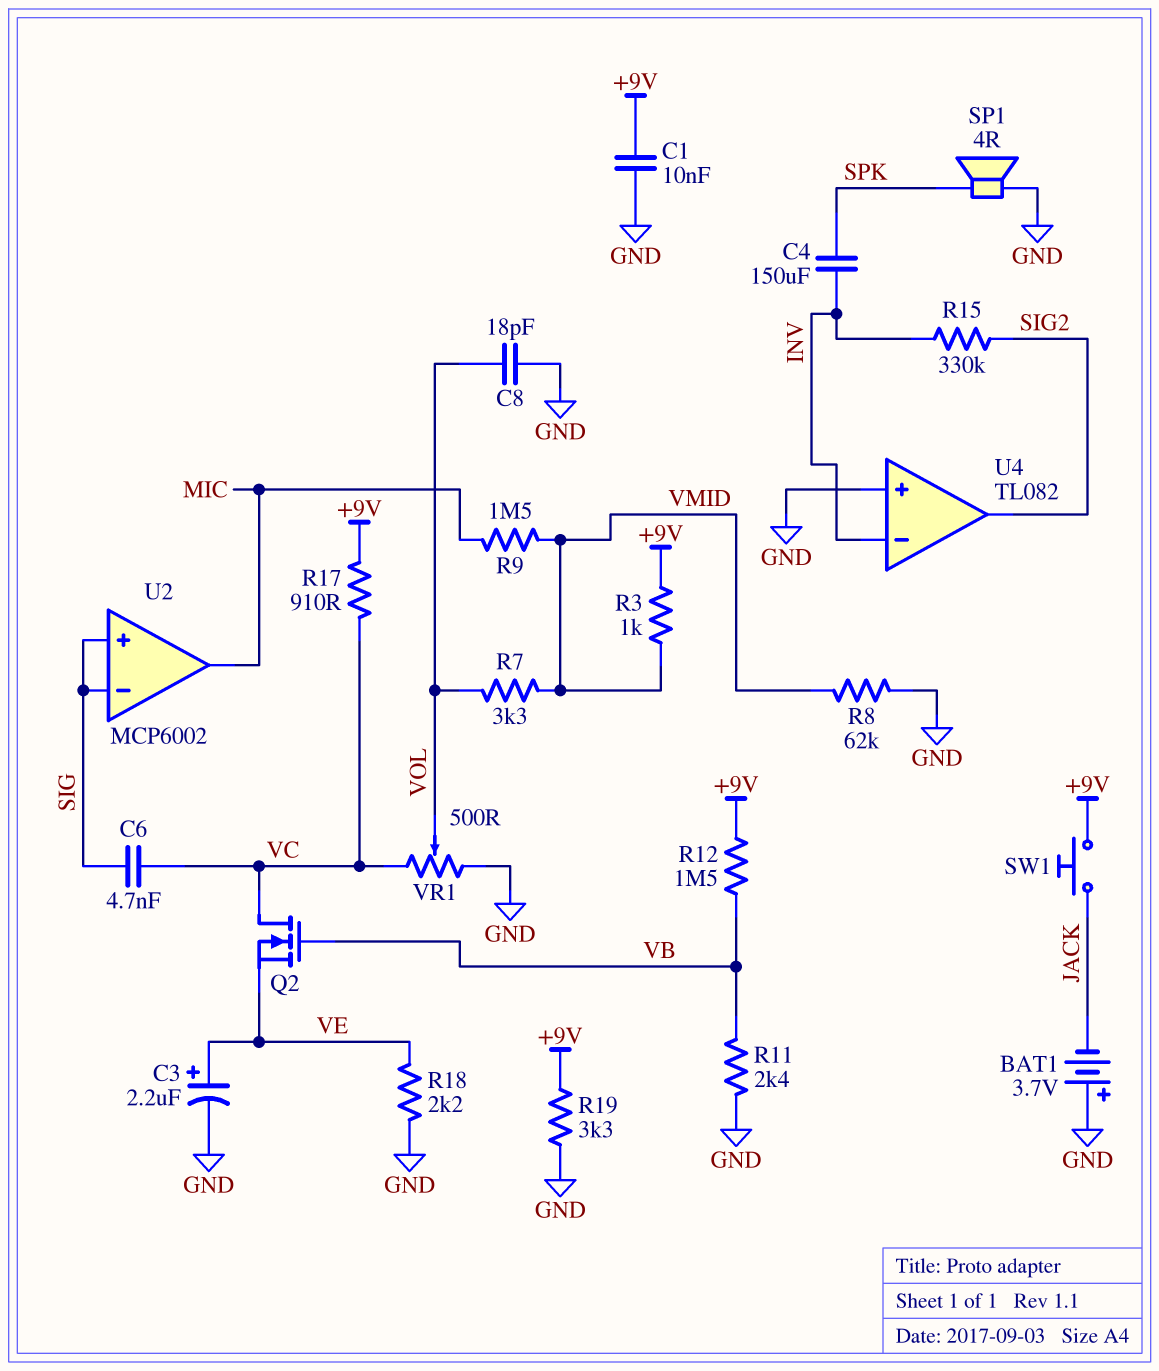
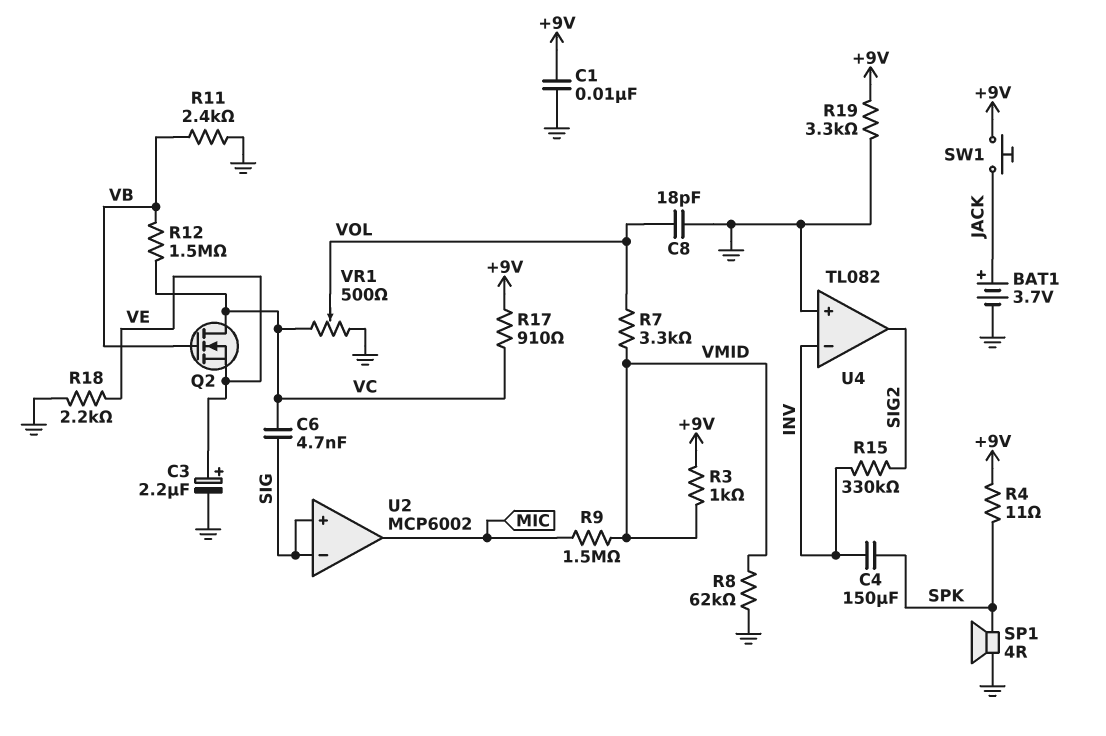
BAT1: 3.7V (plus GND, minus JACK) -> 3.7V (plus JACK, minus GND)
R4: none -> 11 (+9V, SPK)
R12: 1.5M (+9V, VB) -> 1.5M (VB, VC)

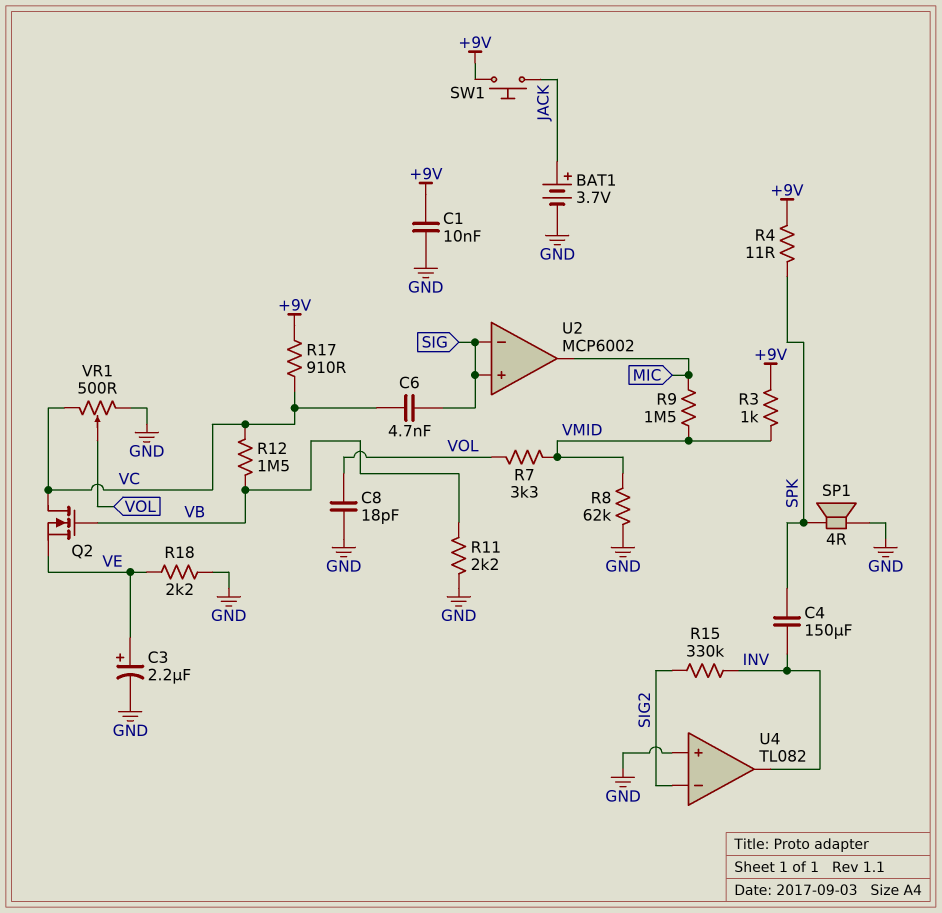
R11: 2.4k (GND, VB) -> 2.2k (GND, VB)
R19: 3.3k (+9V, GND) -> none
U4 pin in-: INV -> SIG2
U4 pin out: SIG2 -> INV

